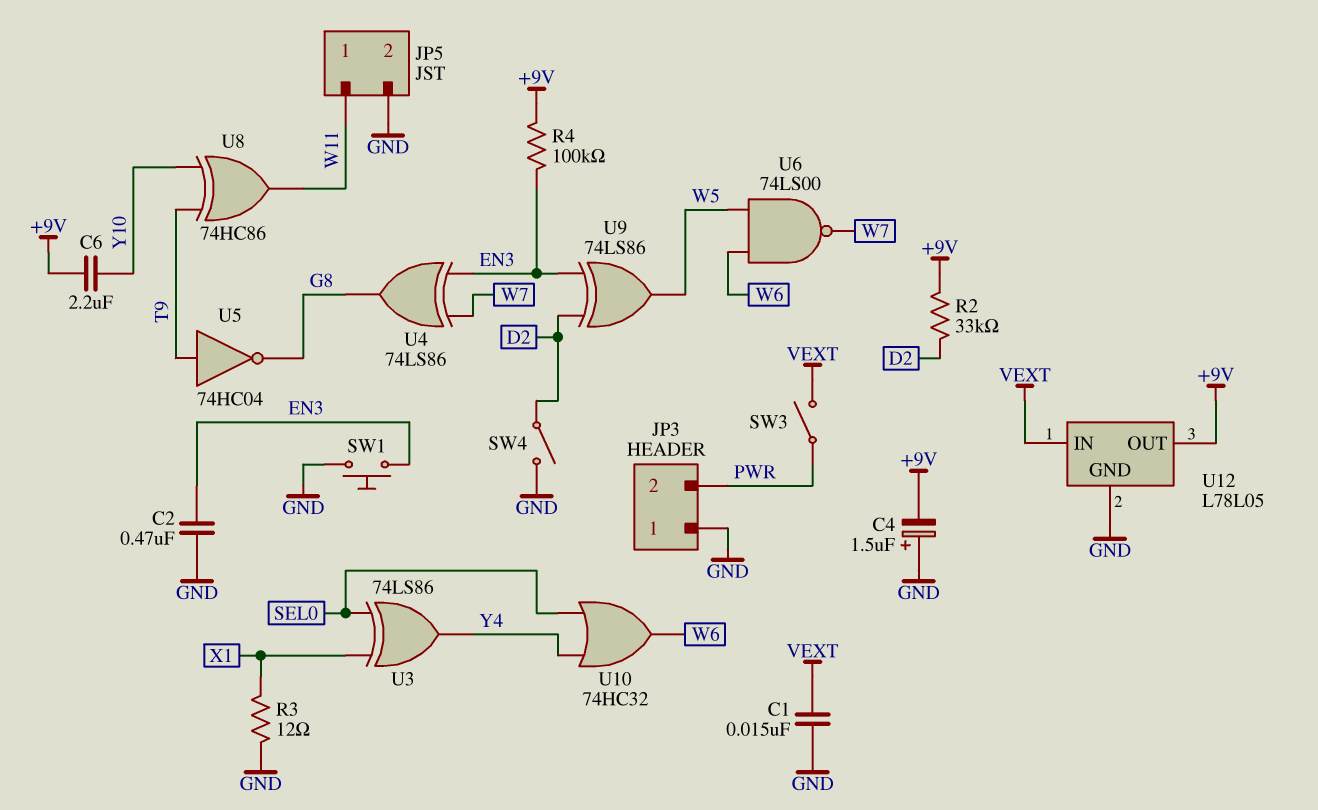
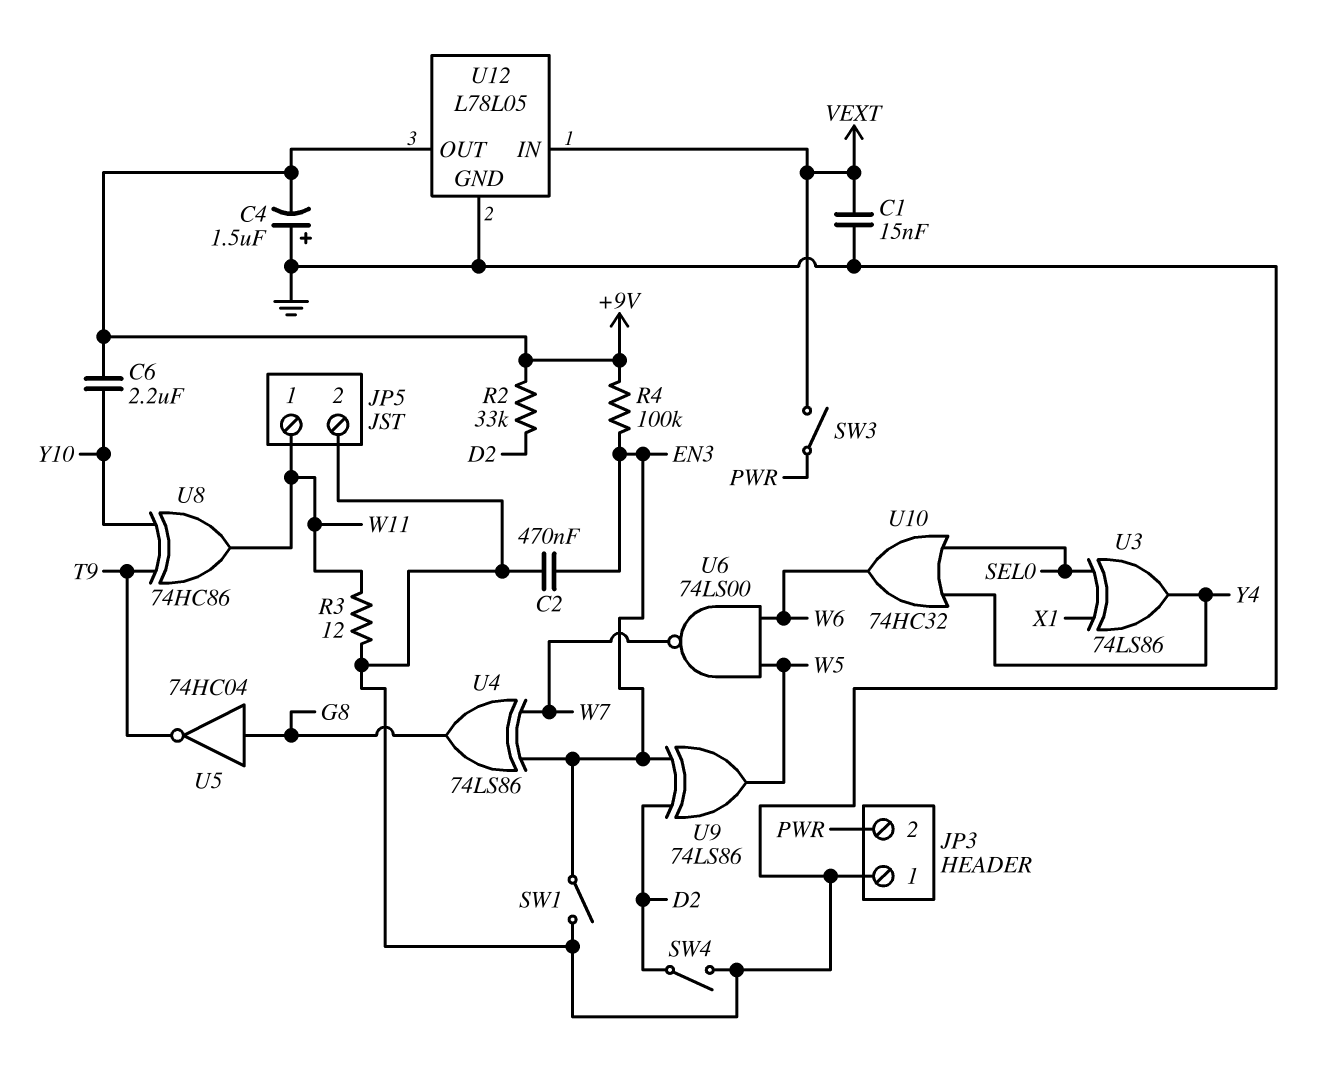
R3: 12 (GND, X1) -> 12 (GND, W11)
SW1: button (EN3, GND) -> switch (EN3, GND)
U5: NOT 74HC04 (in T9, out G8) -> NOT 74HC04 (in G8, out T9)

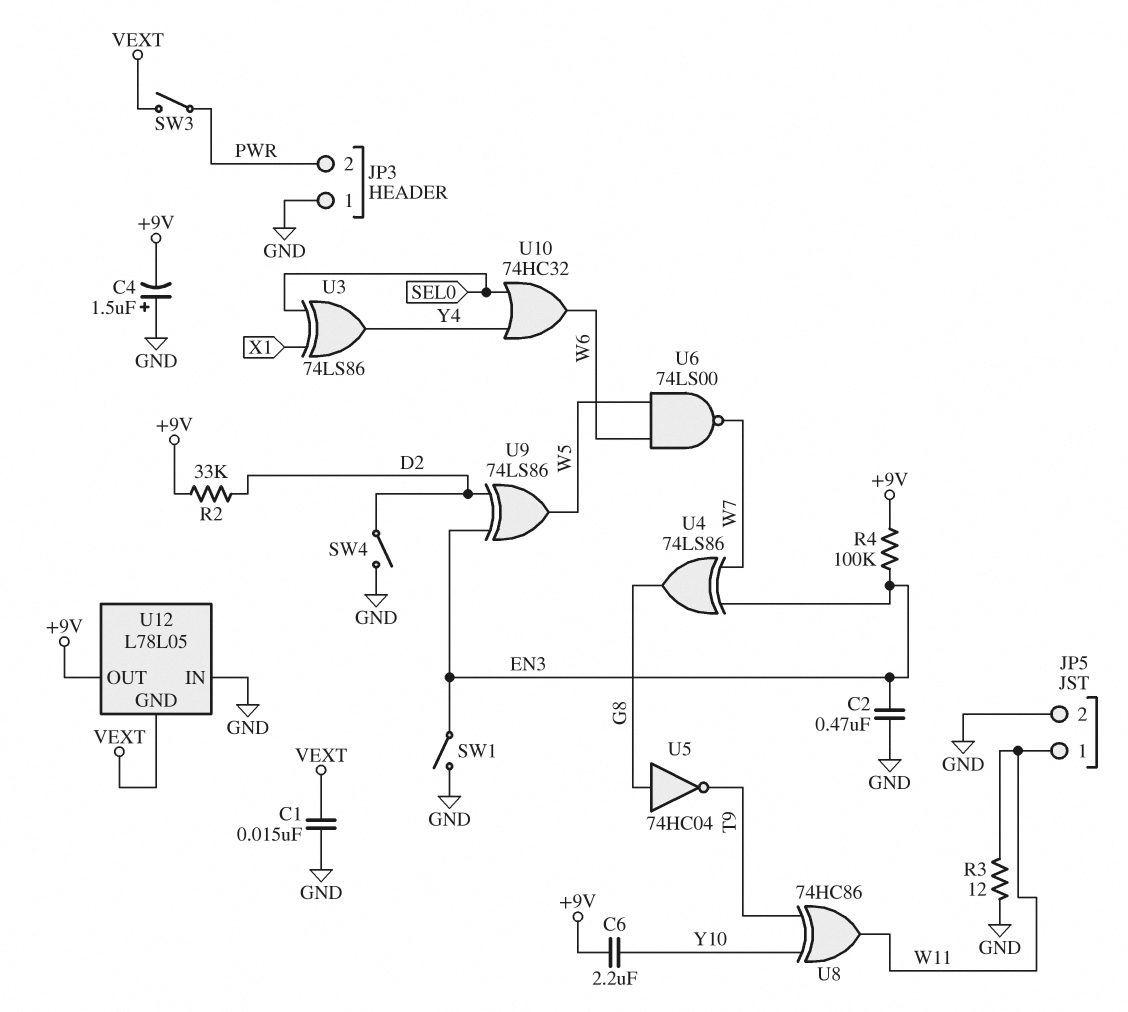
U12 pin GND: GND -> VEXT
U12 pin IN: VEXT -> GND

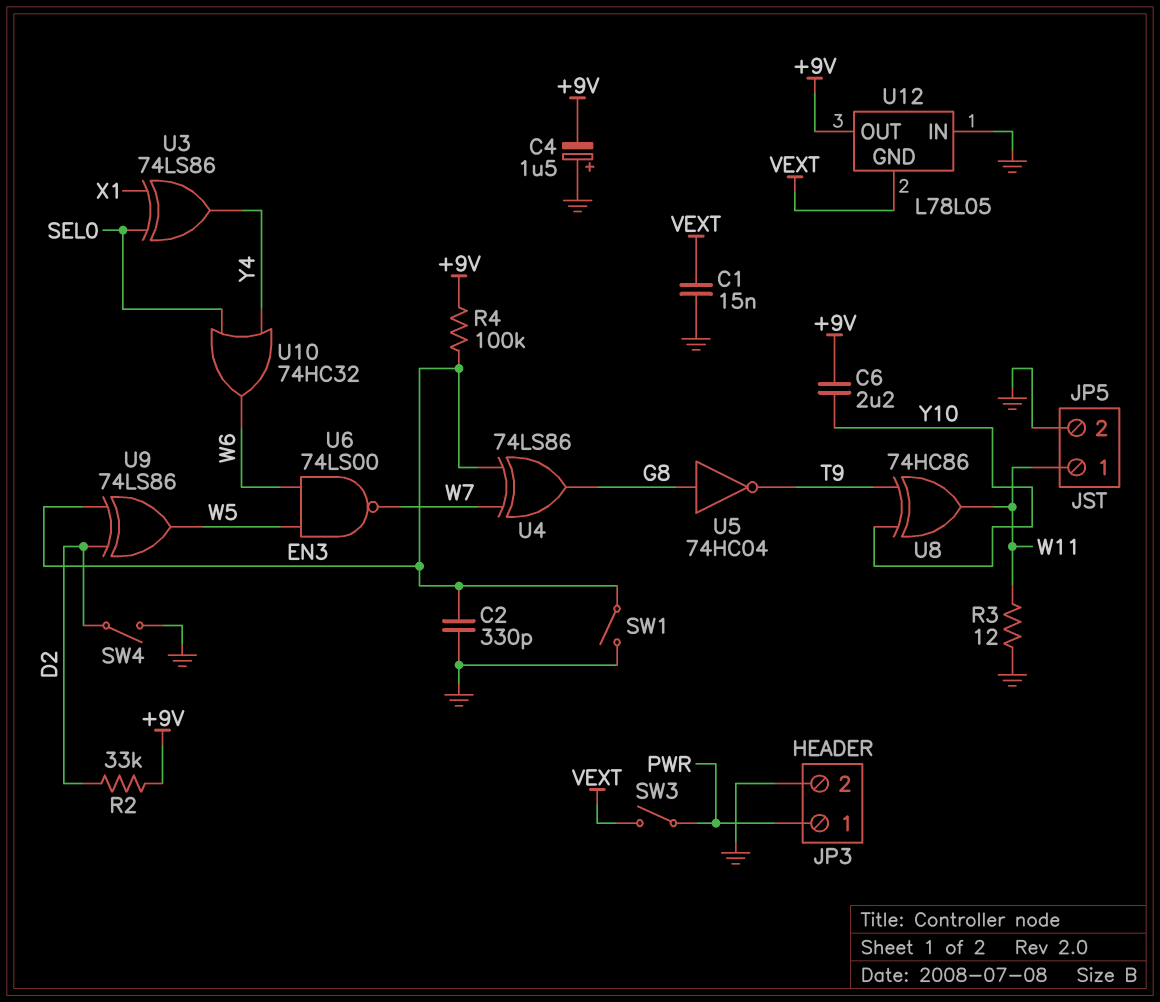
C2: 470nF (EN3, GND) -> 330pF (EN3, GND)
JP3 pin 1: GND -> PWR
JP3 pin 2: PWR -> GND

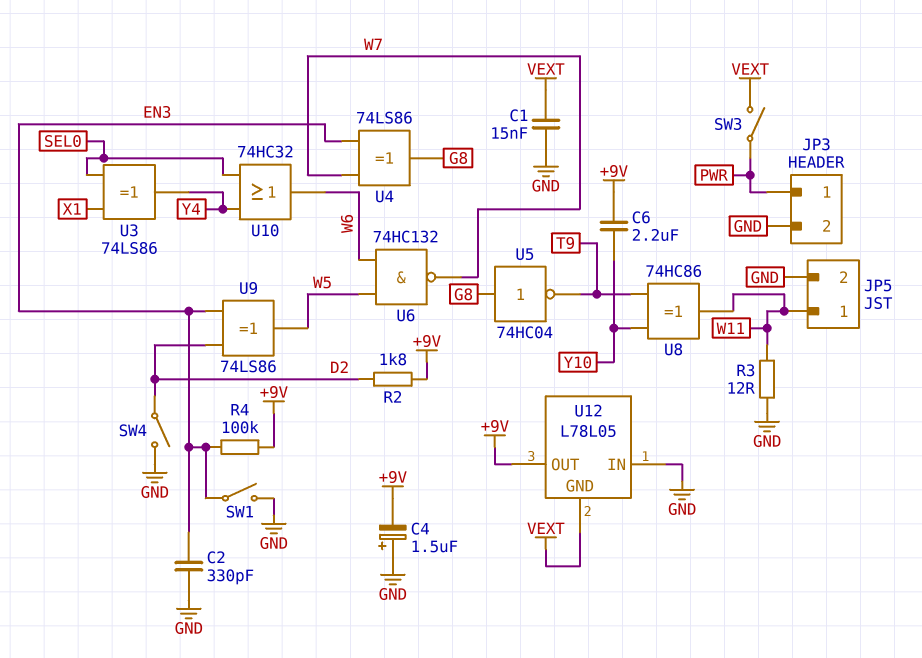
R2: 33k (+9V, D2) -> 1.8k (+9V, D2)
U6: NAND 74LS00 (in W5, in W6, out W7) -> NAND 74HC132 (in W5, in W6, out W7)

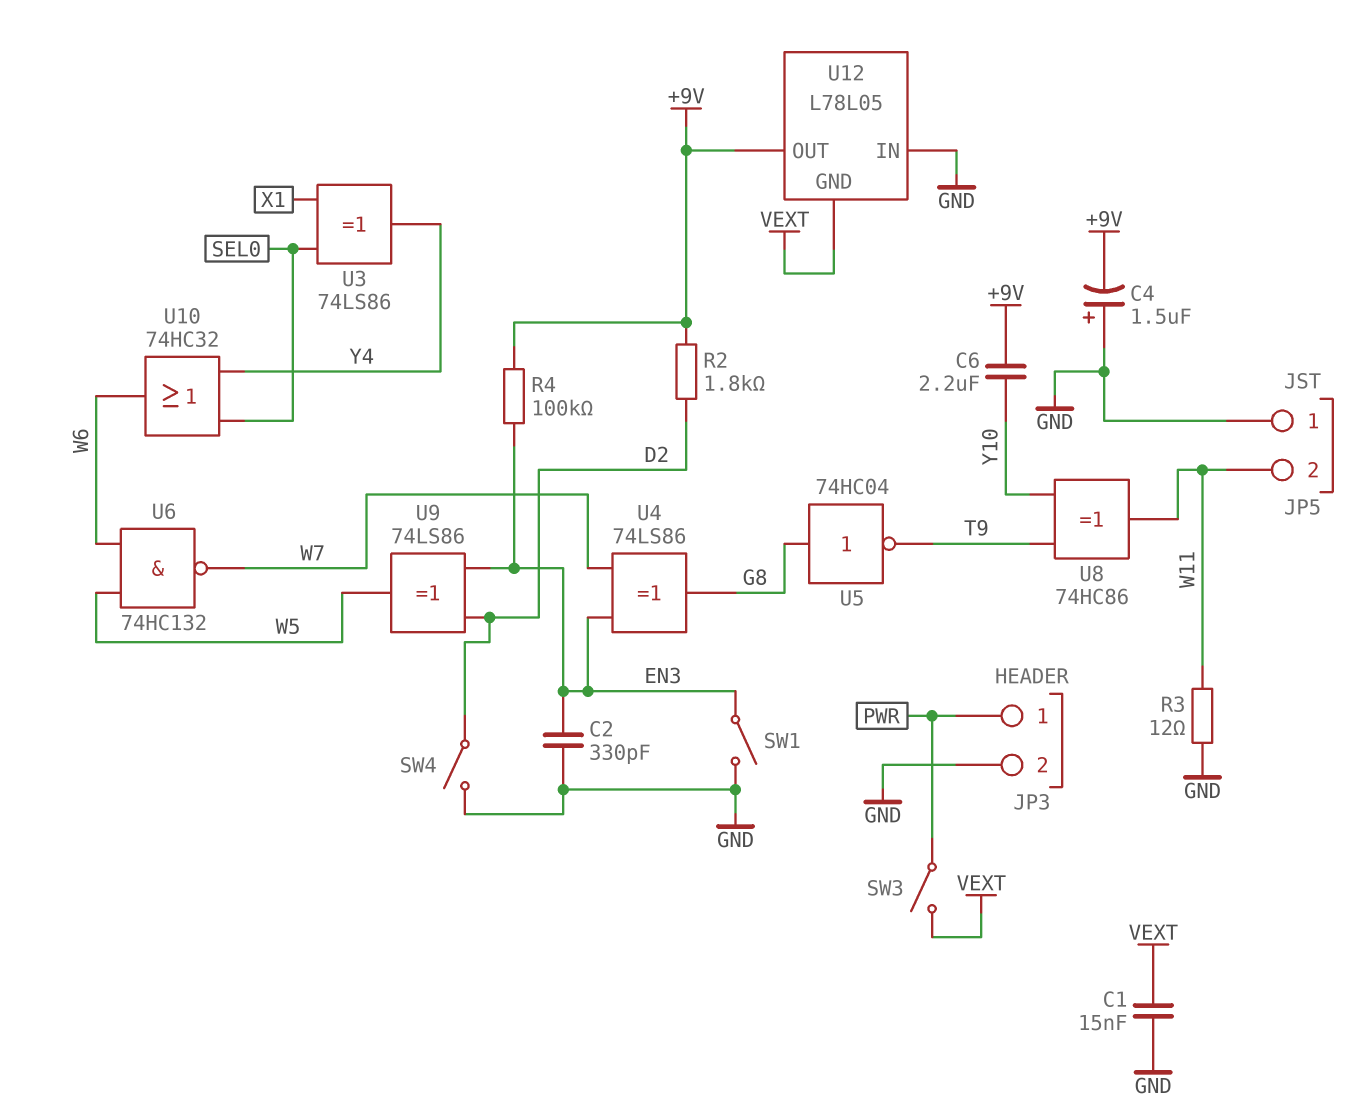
JP5 pin 1: W11 -> GND
JP5 pin 2: GND -> W11

